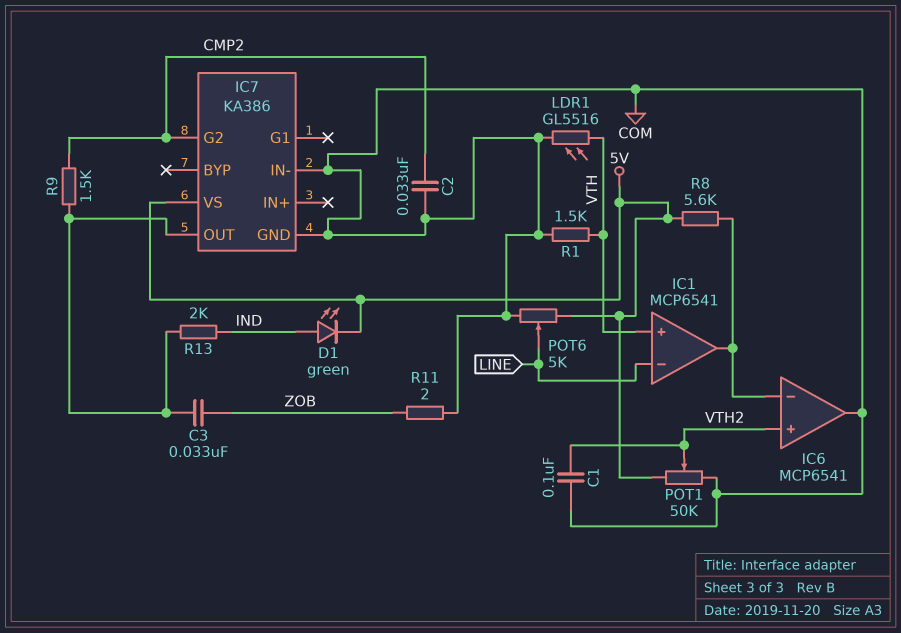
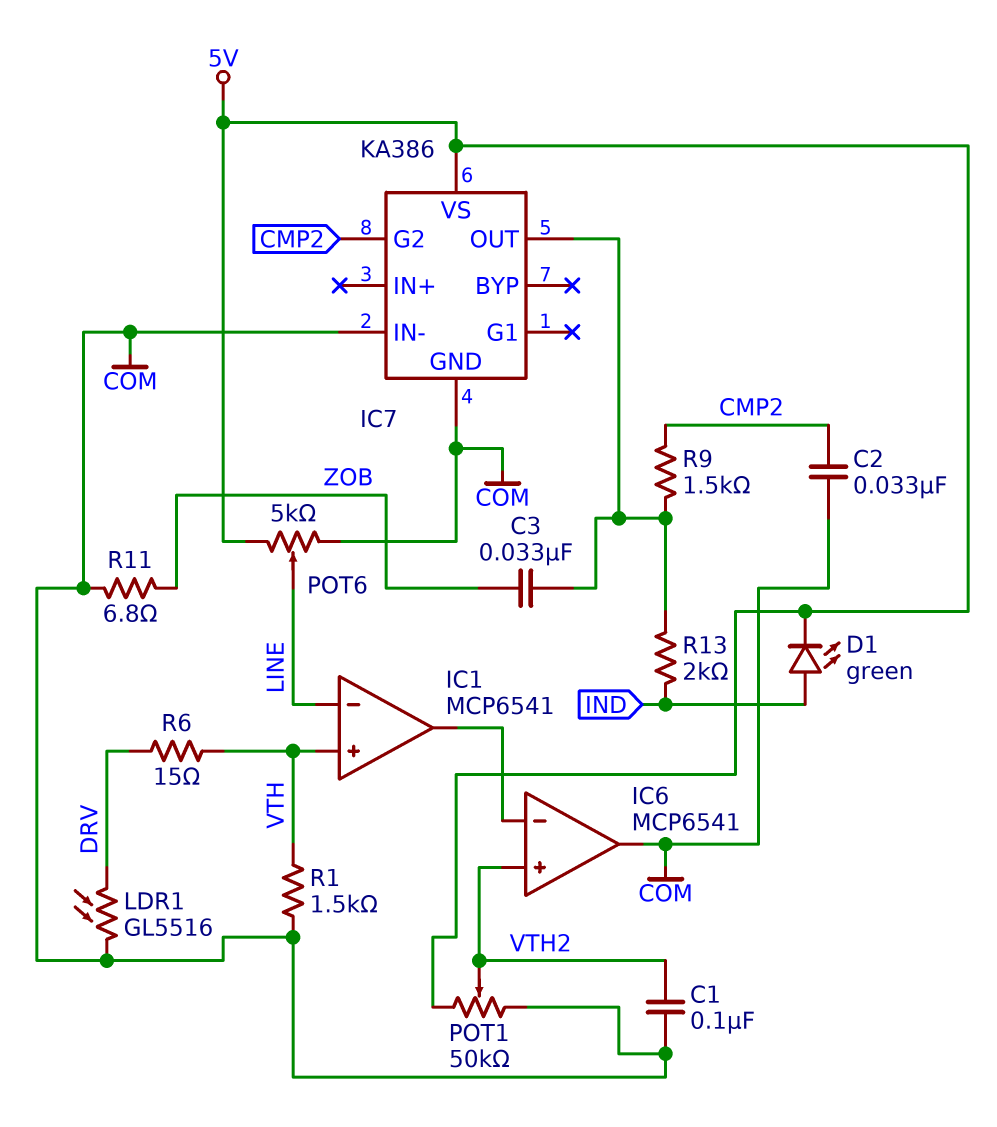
LDR1: GL5516 (COM, VTH) -> GL5516 (COM, DRV)
R6: none -> 15 (DRV, VTH)
R8: 5.6k (5V, IC1/out) -> none
R11: 2 (COM, ZOB) -> 6.8 (COM, ZOB)

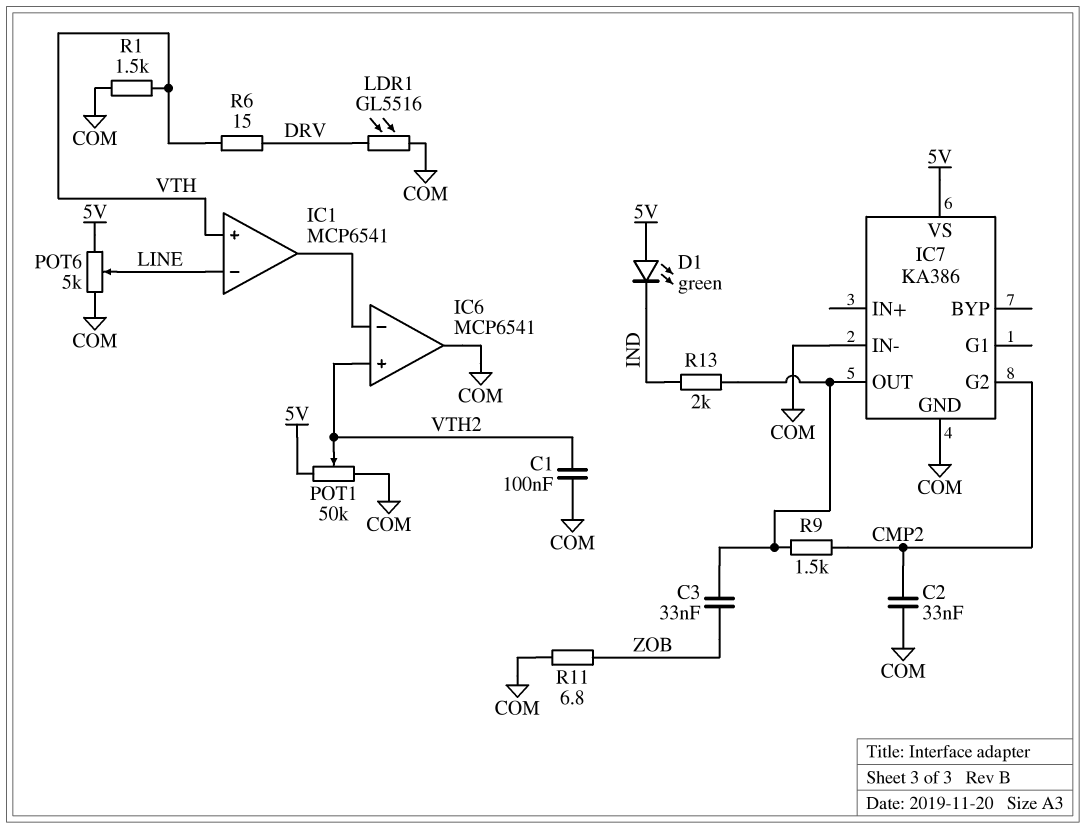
D1: LED green (A IND, K 5V) -> LED green (A 5V, K IND)

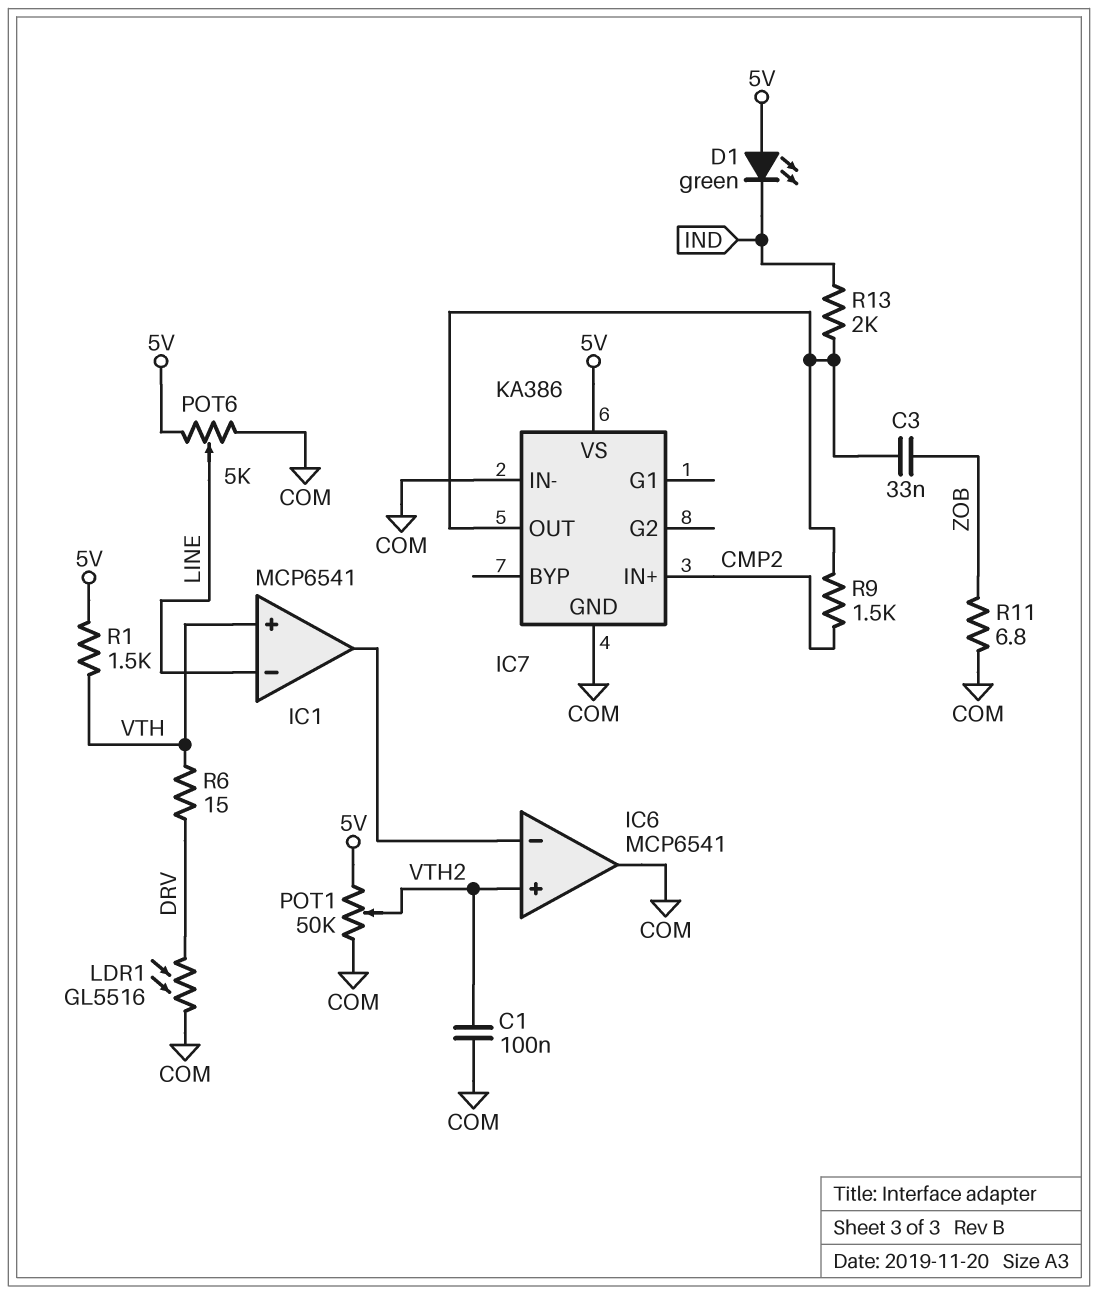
C2: 33nF (CMP2, COM) -> none
IC7 pin G2: CMP2 -> none
IC7 pin IN+: none -> CMP2
R1: 1.5k (COM, VTH) -> 1.5k (5V, VTH)

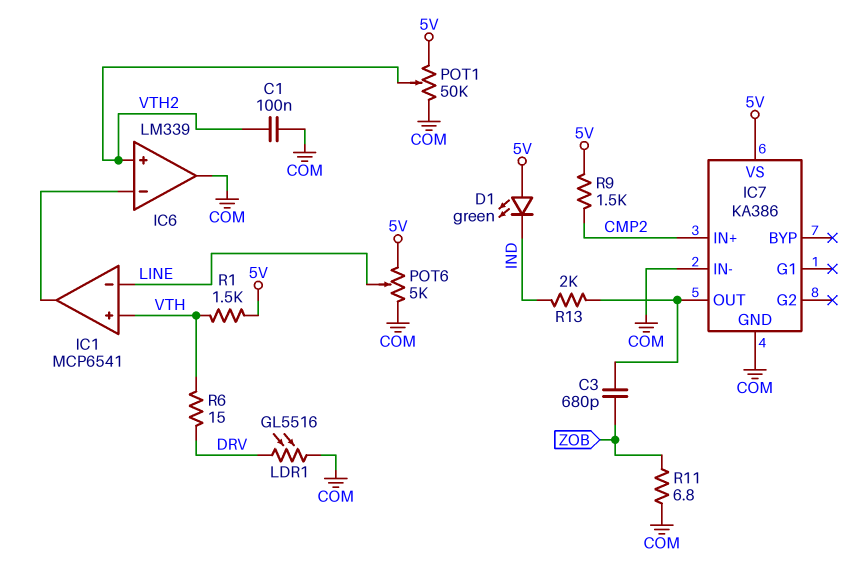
C3: 33nF (IC7/OUT, ZOB) -> 680pF (IC7/OUT, ZOB)
IC6: MCP6541 -> LM339
R9: 1.5k (CMP2, IC7/OUT) -> 1.5k (5V, CMP2)

